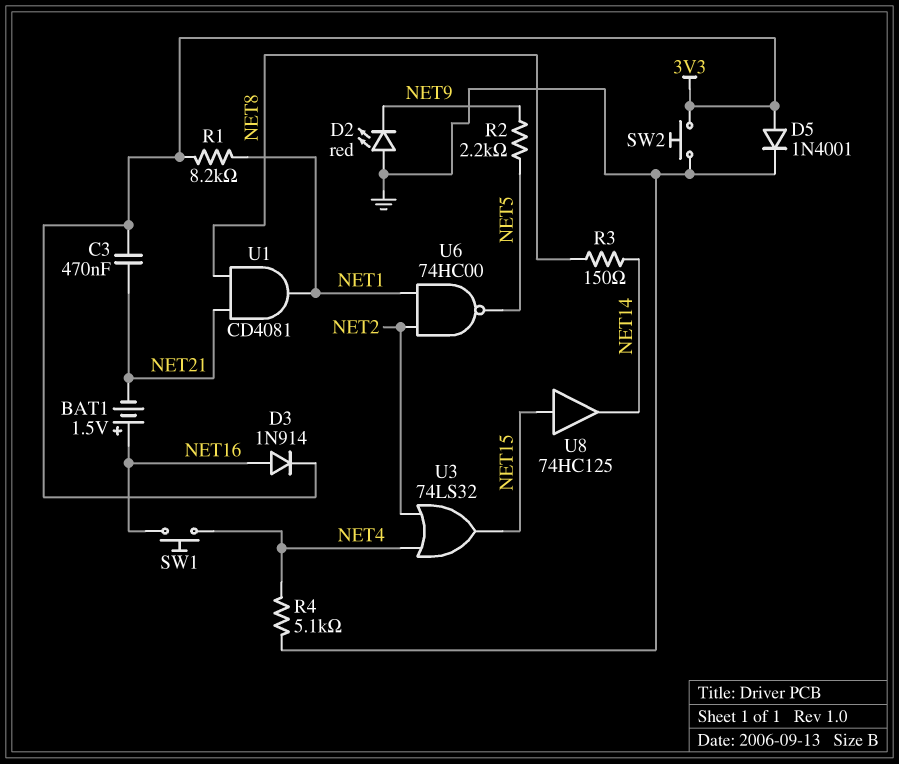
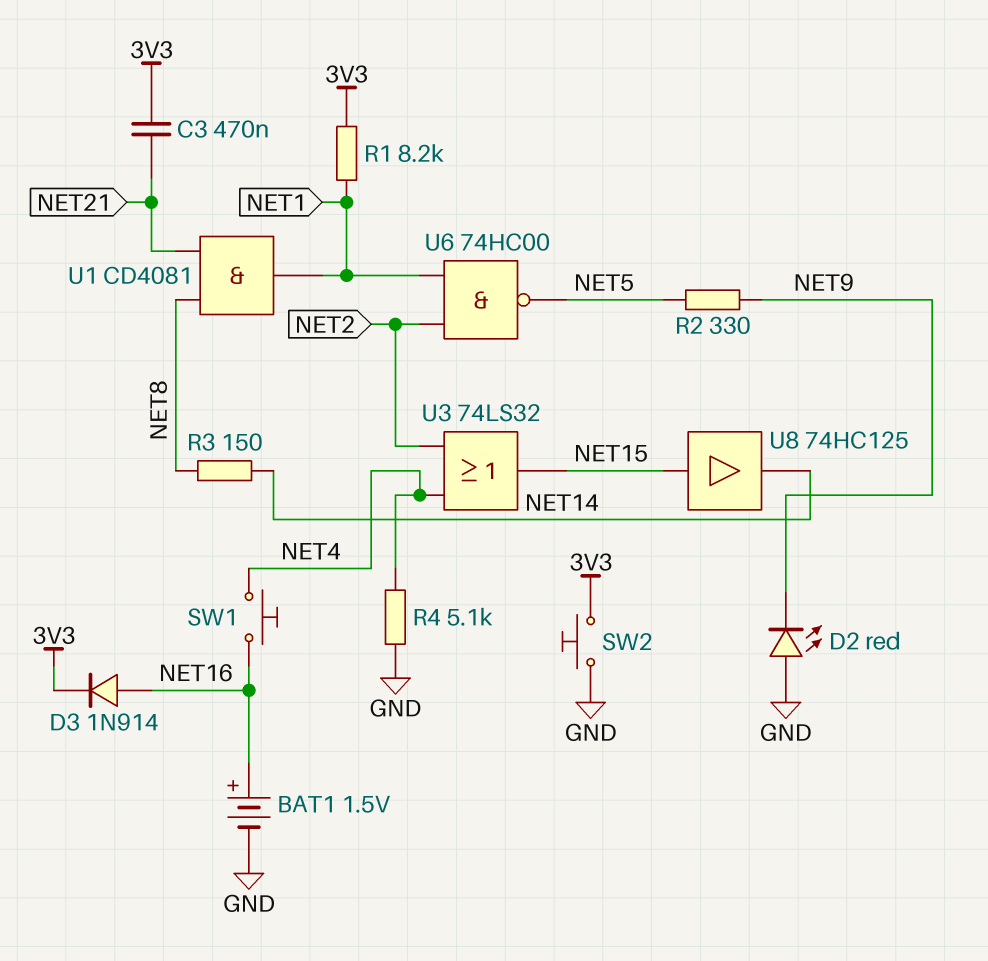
BAT1: 1.5V (plus NET16, minus NET21) -> 1.5V (plus NET16, minus GND)
D5: diode 1N4001 (A 3V3, K GND) -> none
R2: 2.2k (NET5, NET9) -> 330 (NET5, NET9)

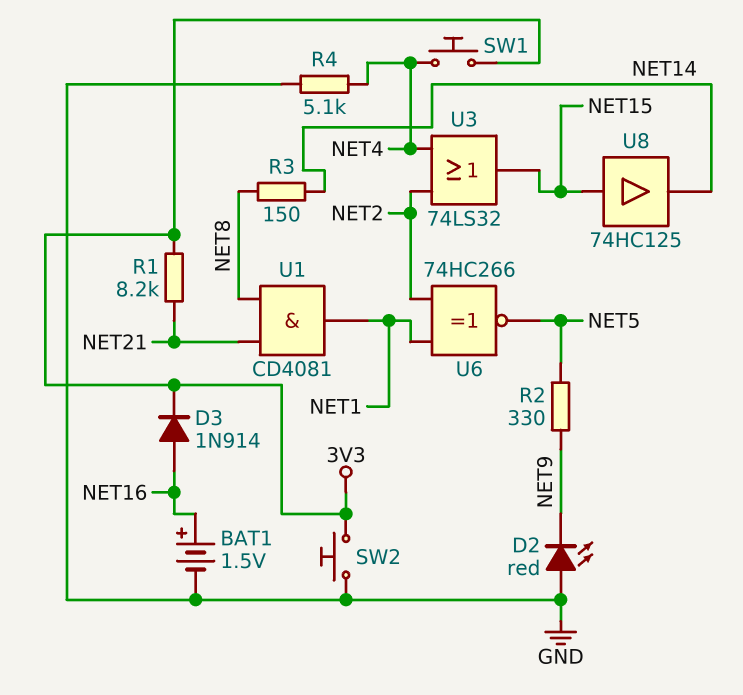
C3: 470nF (3V3, NET21) -> none
R1: 8.2k (3V3, NET1) -> 8.2k (3V3, NET21)
SW1: button (NET4, NET16) -> button (3V3, NET4)
U6: NAND 74HC00 (in NET1, in NET2, out NET5) -> XNOR 74HC266 (in NET1, in NET2, out NET5)

